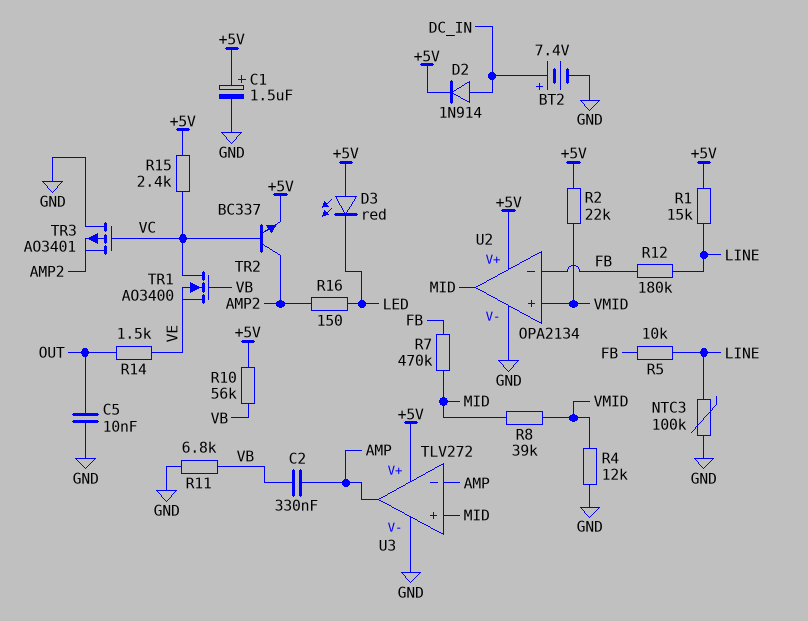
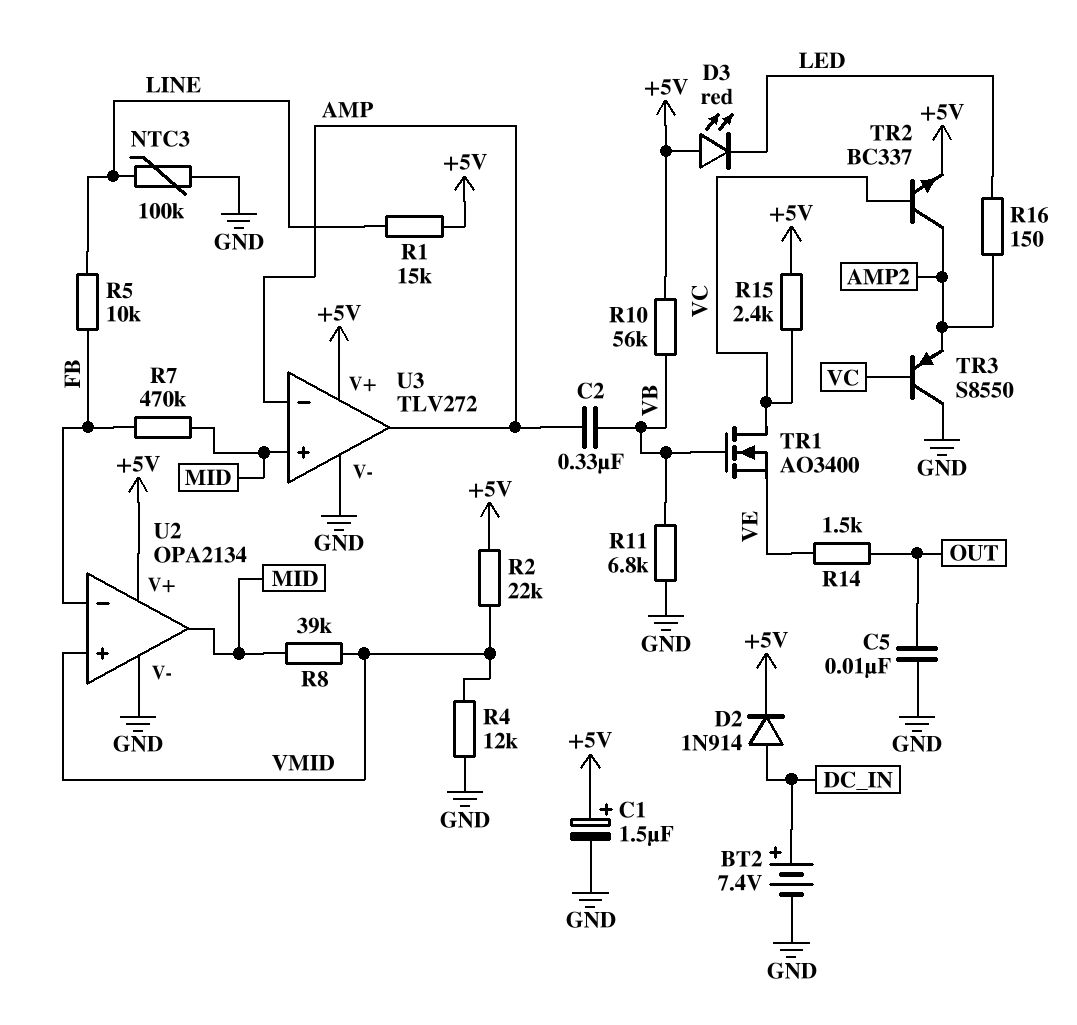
R12: 180k (FB, LINE) -> none
TR3: PMOS AO3401 (G VC, D GND, S AMP2) -> PNP S8550 (B VC, C GND, E AMP2)

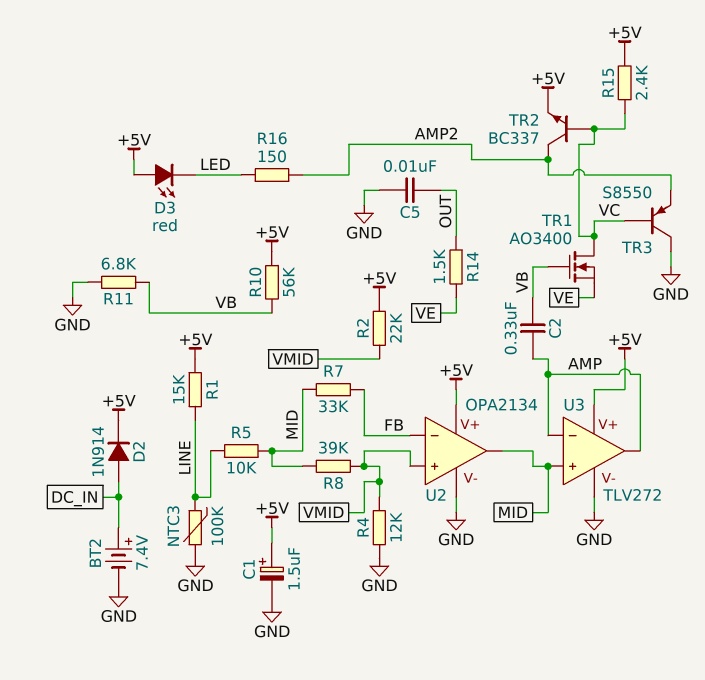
R5: 10k (FB, LINE) -> 10k (LINE, MID)
R7: 470k (FB, MID) -> 33k (FB, MID)

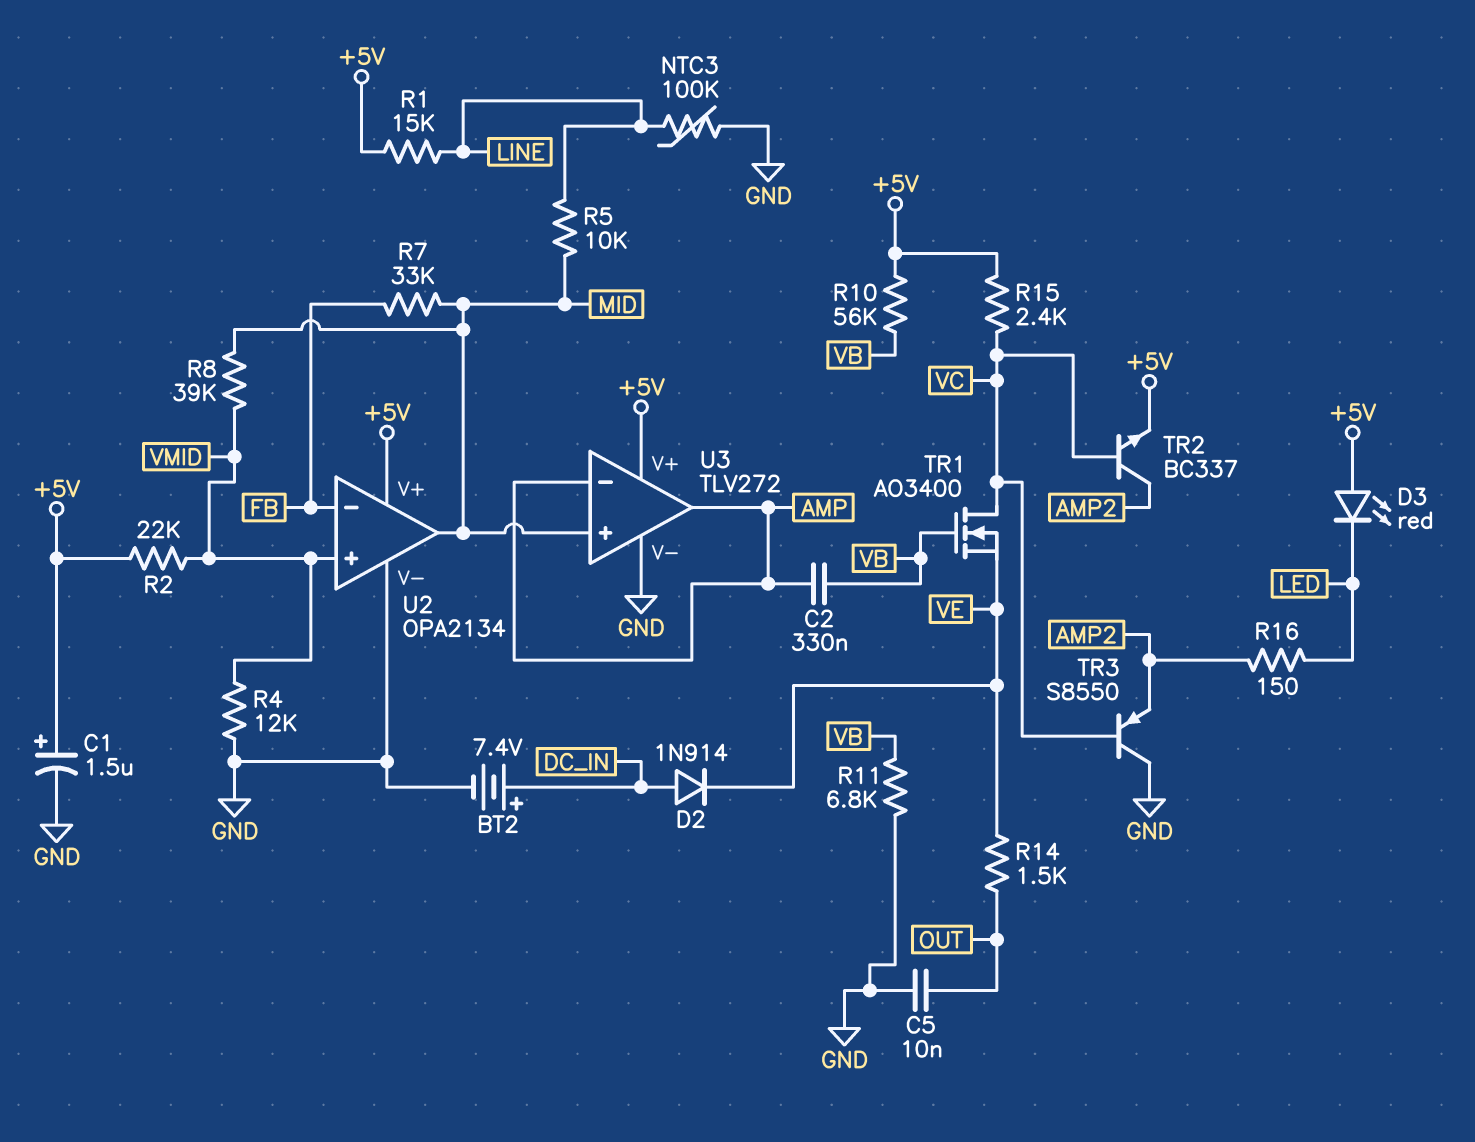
D2: diode 1N914 (A DC_IN, K +5V) -> diode 1N914 (A DC_IN, K VE)

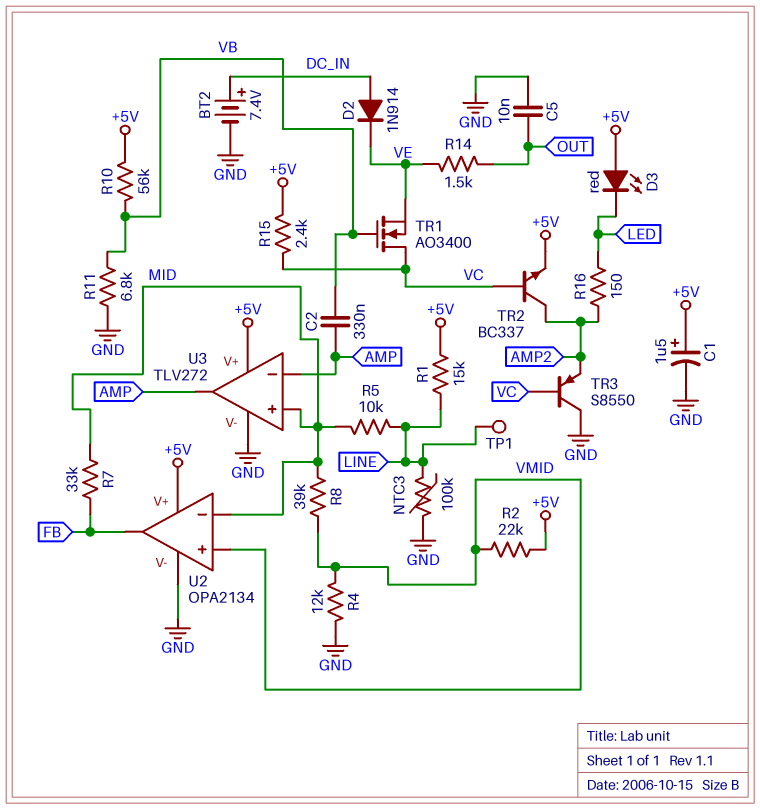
TP1: none -> test point (LINE)
U2 pin in-: FB -> MID
U2 pin out: MID -> FB

